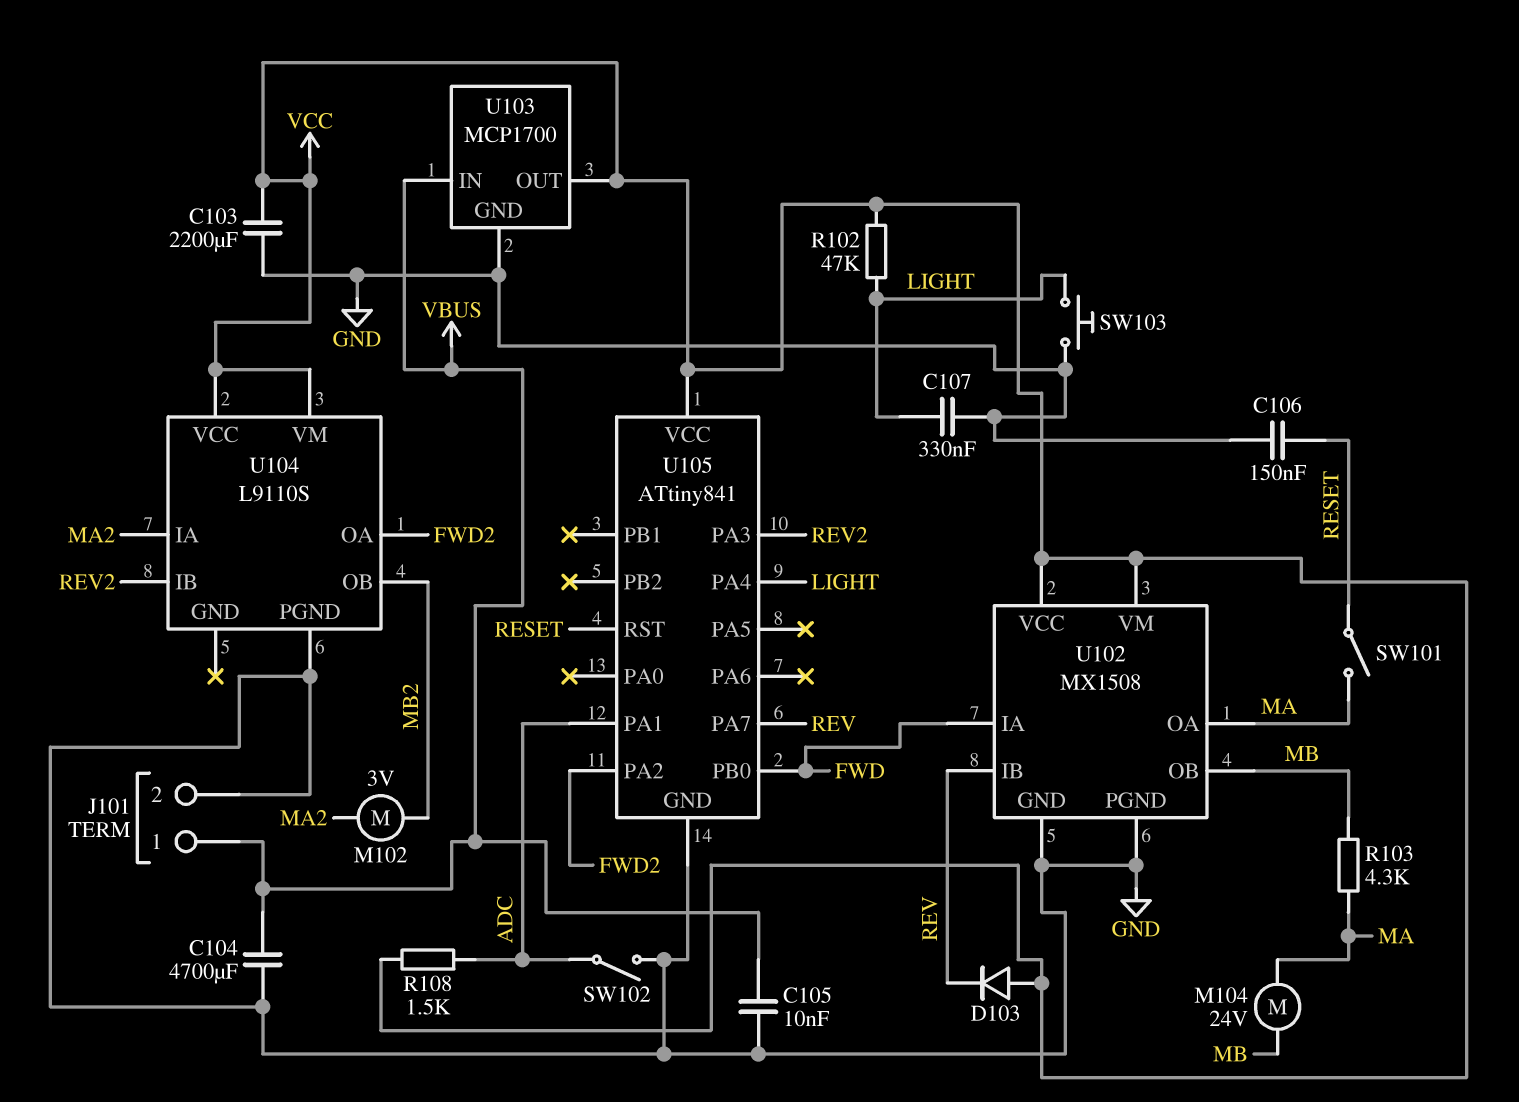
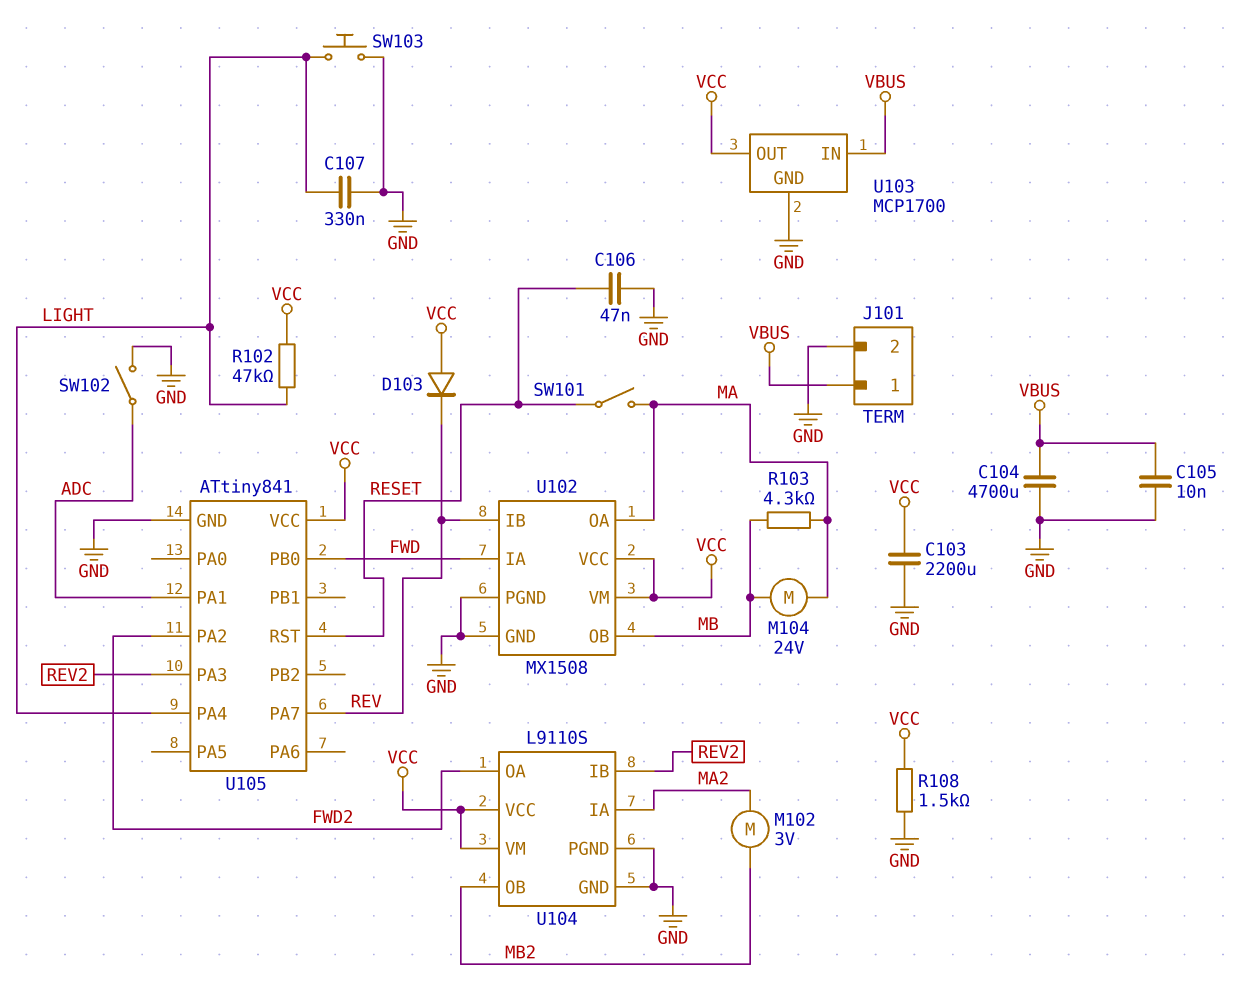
C106: 150nF (GND, RESET) -> 47nF (GND, RESET)
R108: 1.5k (ADC, VCC) -> 1.5k (GND, VCC)
U104 pin GND: none -> GND

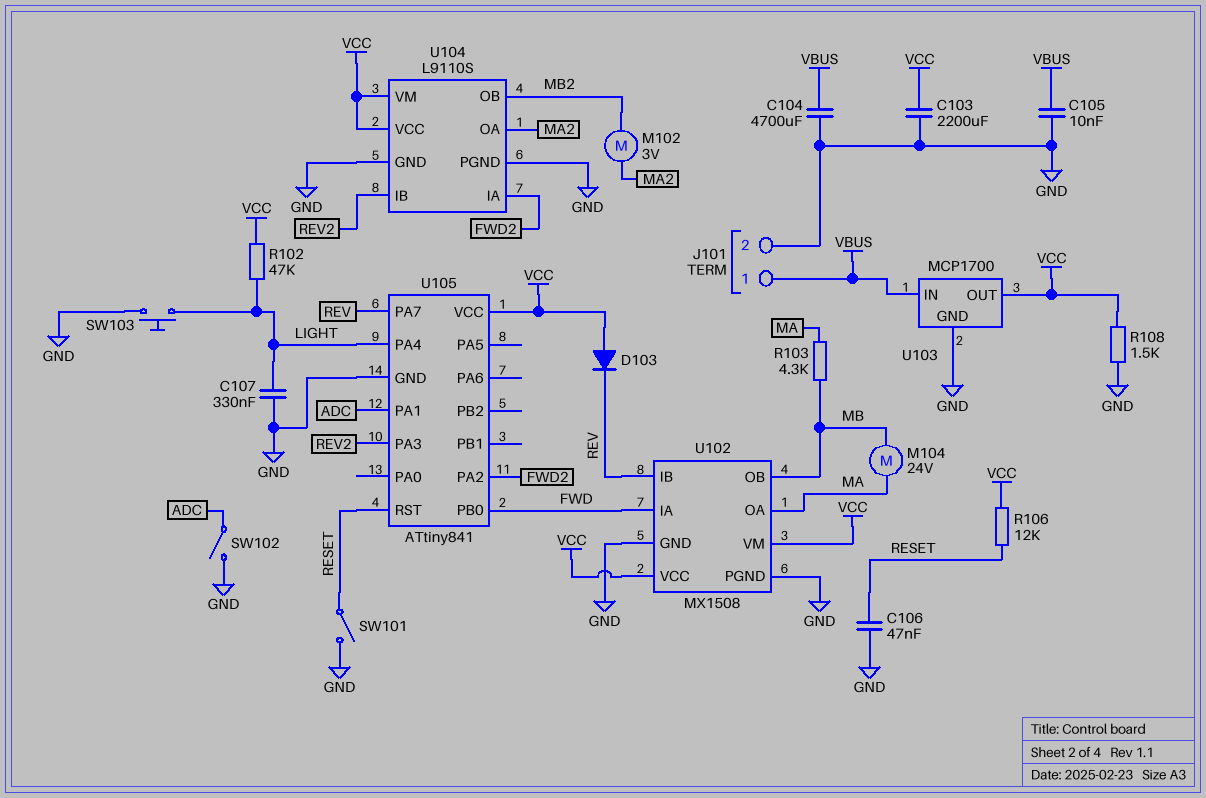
R106: none -> 12k (RESET, VCC)
SW101: switch (MA, RESET) -> switch (GND, RESET)
U104 pin IA: MA2 -> FWD2
U104 pin OA: FWD2 -> MA2

